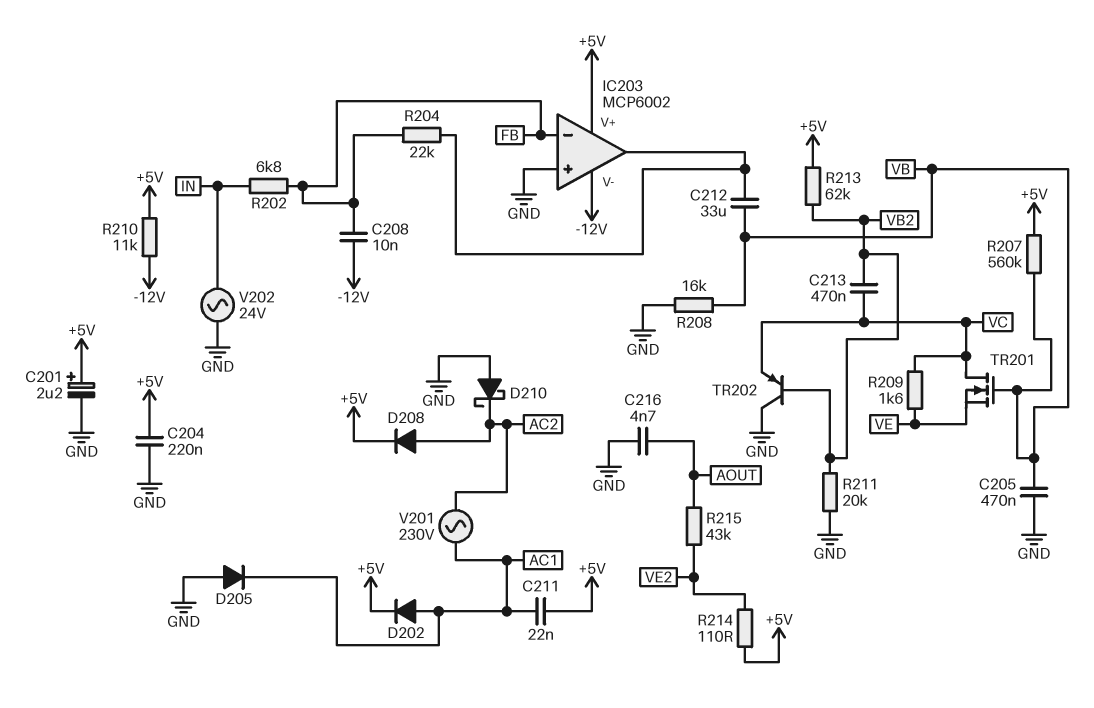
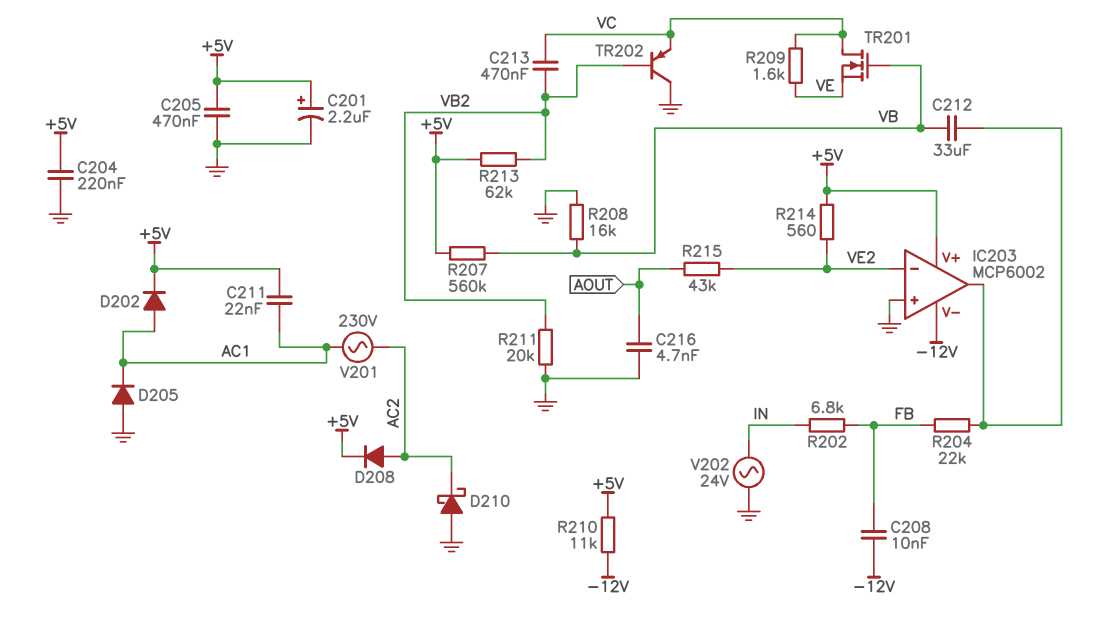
C205: 470nF (GND, VB) -> 470nF (+5V, GND)
IC203 pin in-: FB -> VE2
R214: 110 (+5V, VE2) -> 560 (+5V, VE2)

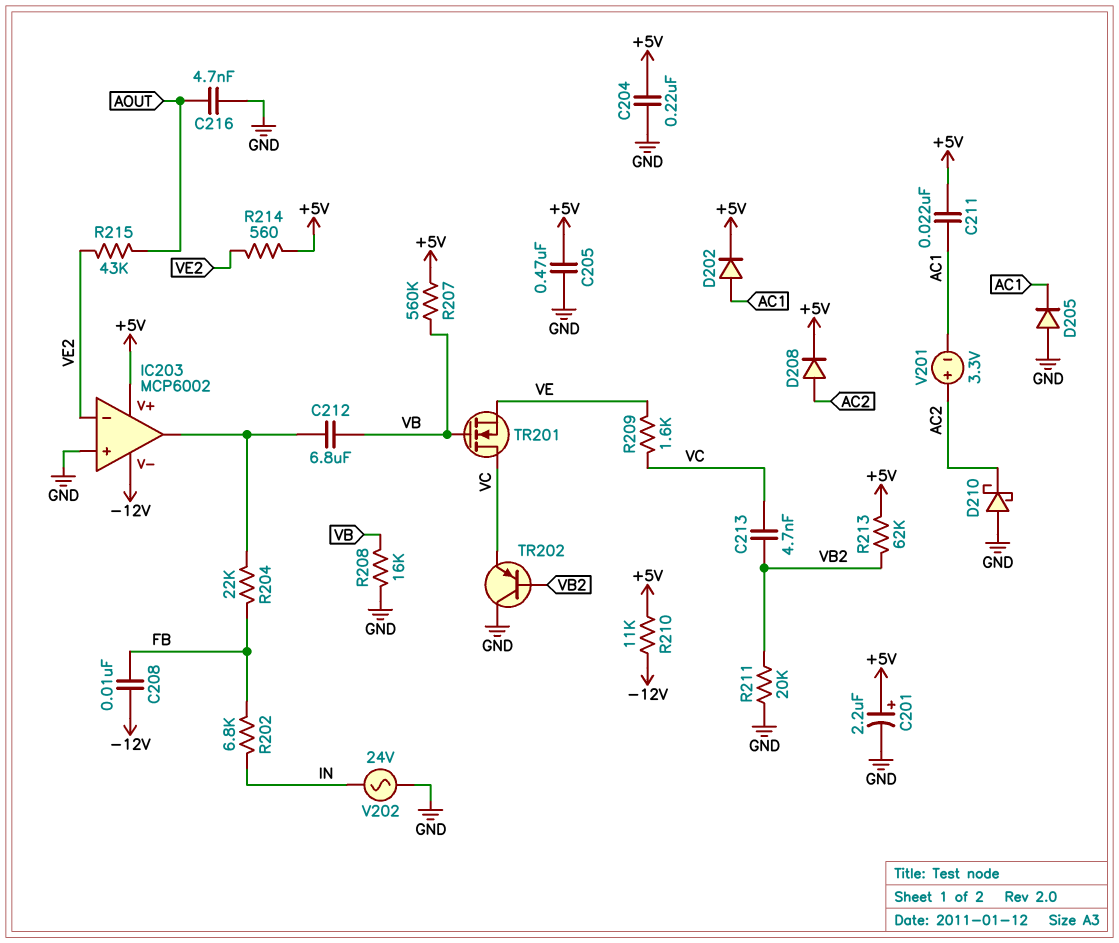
C212: 33uF (IC203/out, VB) -> 6.8uF (IC203/out, VB)
C213: 470nF (VB2, VC) -> 4.7nF (VB2, VC)
V201: AC 230V (AC1, AC2) -> 3.3V (plus AC2, minus AC1)

